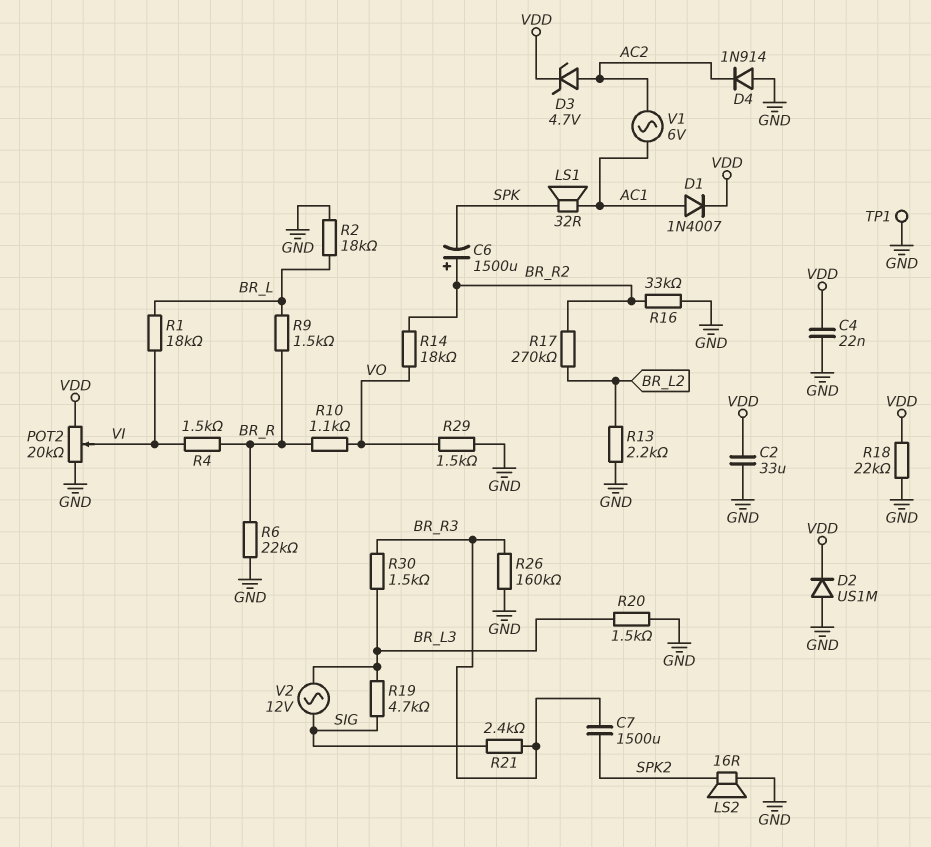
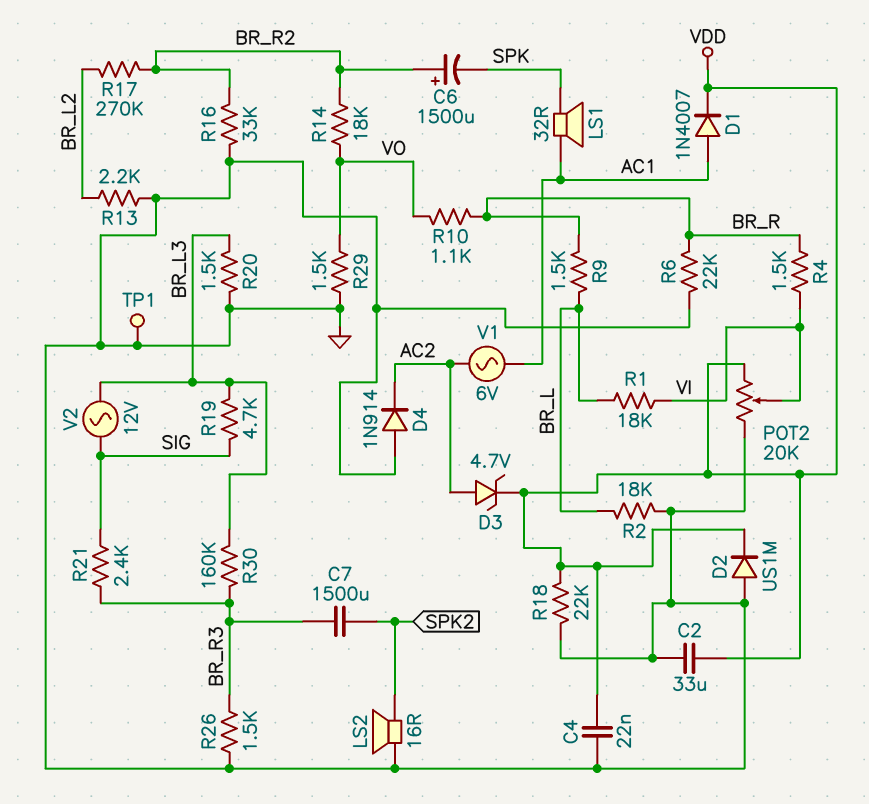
R26: 160k (BR_R3, GND) -> 1.5k (BR_R3, GND)
R30: 1.5k (BR_L3, BR_R3) -> 160k (BR_L3, BR_R3)

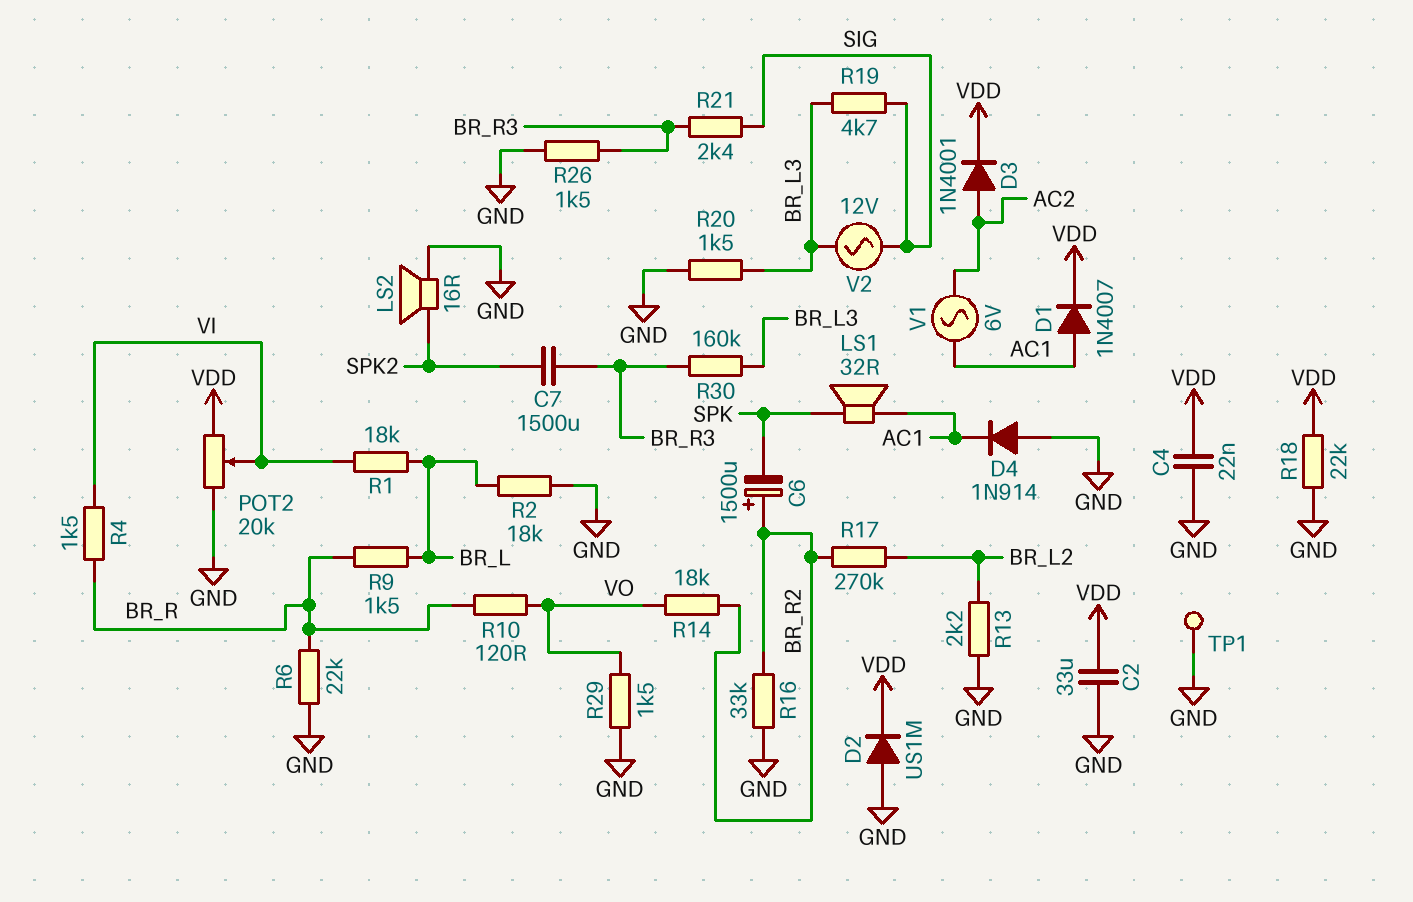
D3: zener 4.7V (A AC2, K VDD) -> diode 1N4001 (A AC2, K VDD)
D4: diode 1N914 (A GND, K AC2) -> diode 1N914 (A GND, K AC1)
R10: 1.1k (BR_R, VO) -> 120 (BR_R, VO)

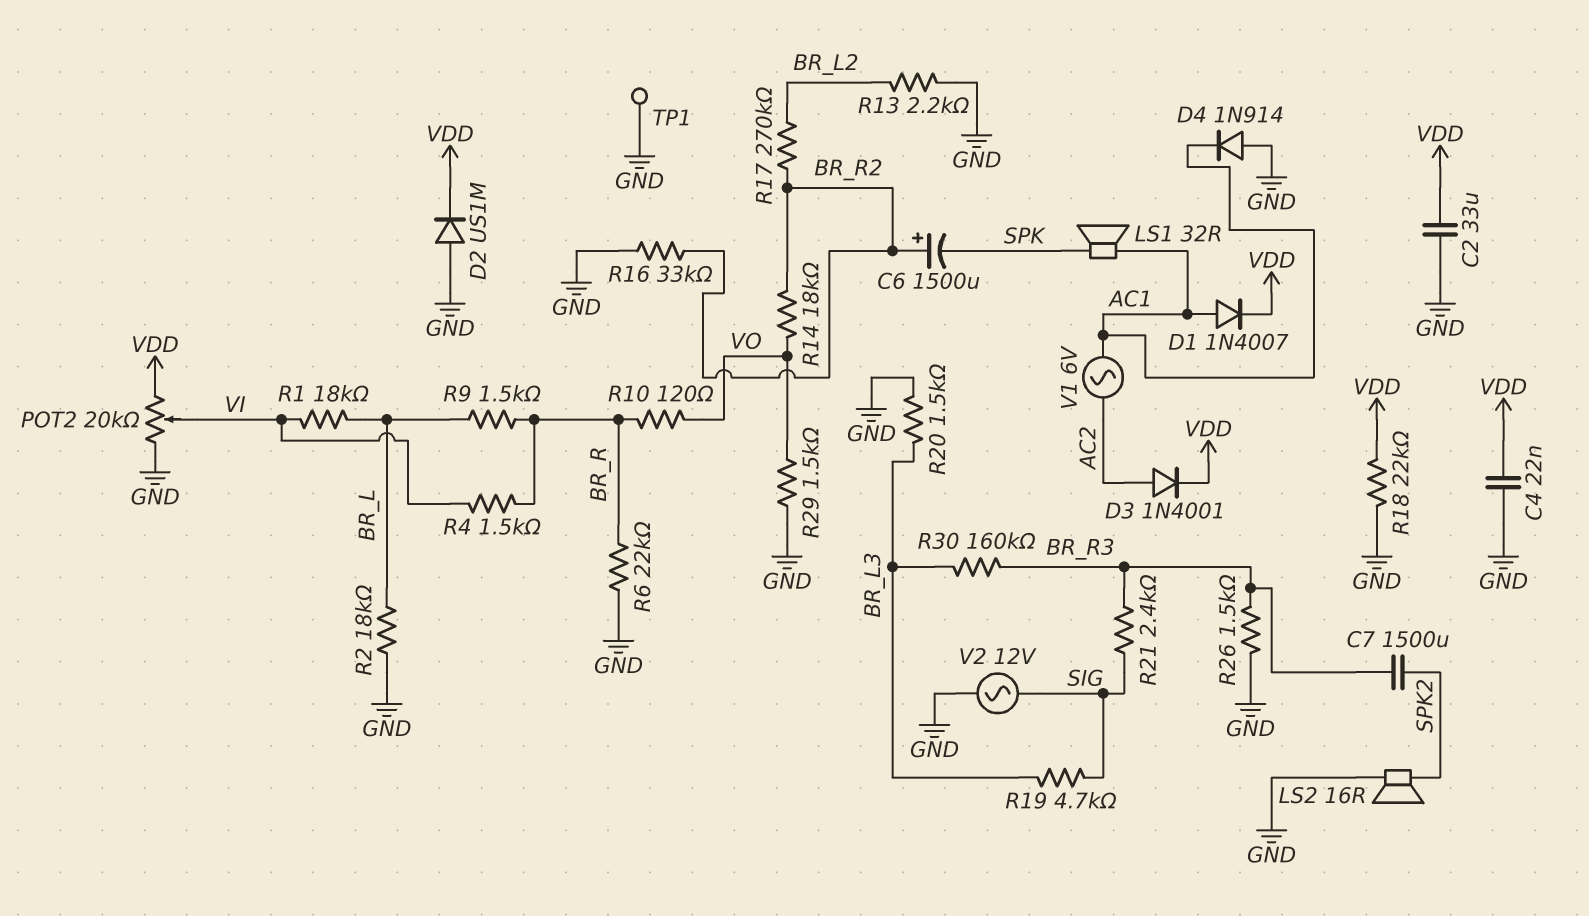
V2: AC 12V (BR_L3, SIG) -> AC 12V (GND, SIG)

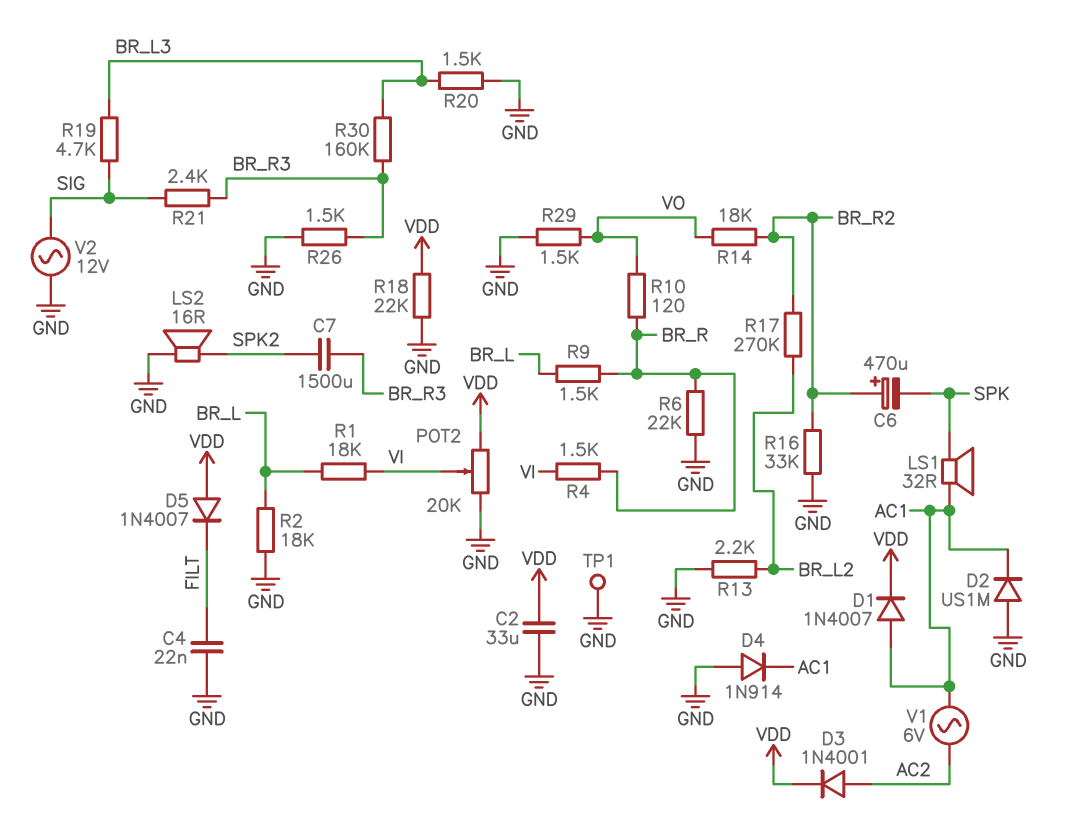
C4: 22nF (GND, VDD) -> 22nF (FILT, GND)
C6: 1500uF (plus BR_R2, minus SPK) -> 470uF (plus BR_R2, minus SPK)
D2: diode US1M (A GND, K VDD) -> diode US1M (A GND, K AC1)
D5: none -> diode 1N4007 (A VDD, K FILT)

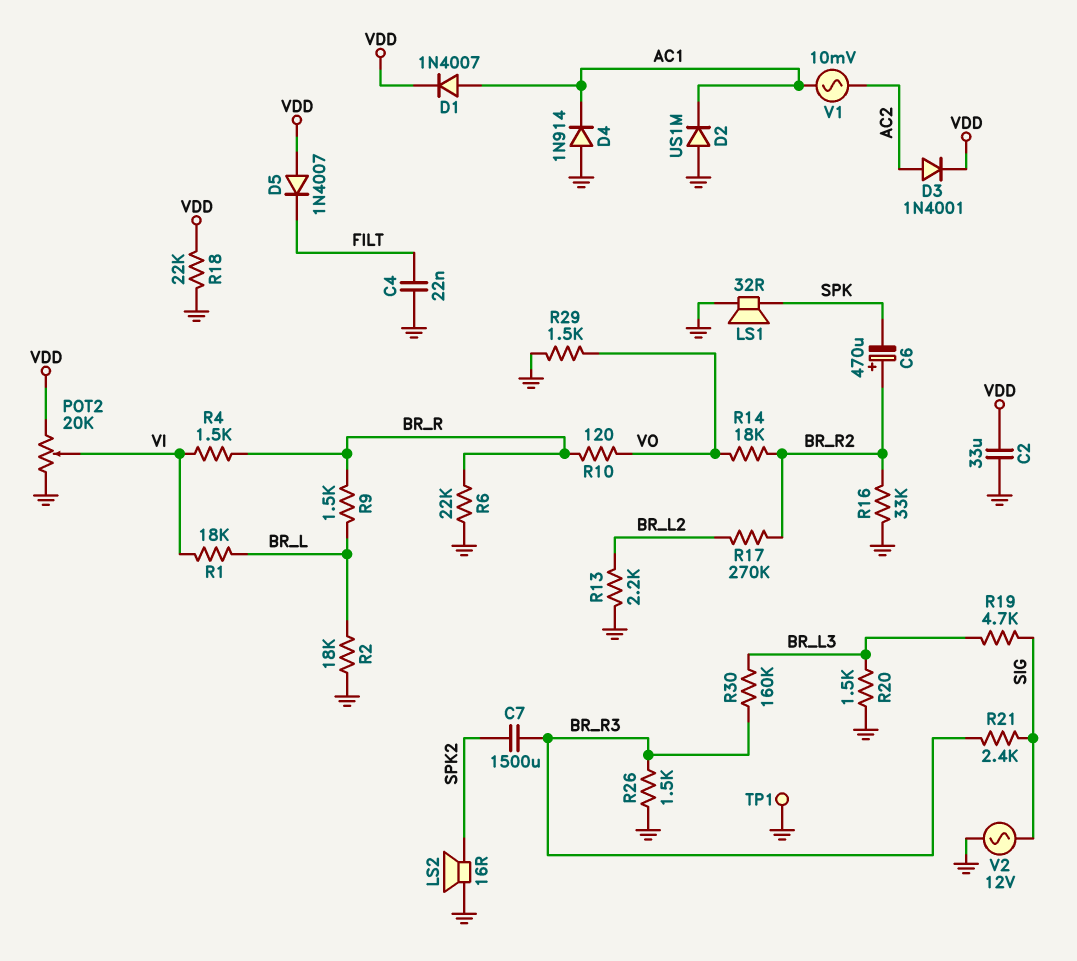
LS1: speaker 32R (AC1, SPK) -> speaker 32R (GND, SPK)
V1: AC 6V (AC1, AC2) -> AC 10mV (AC1, AC2)

